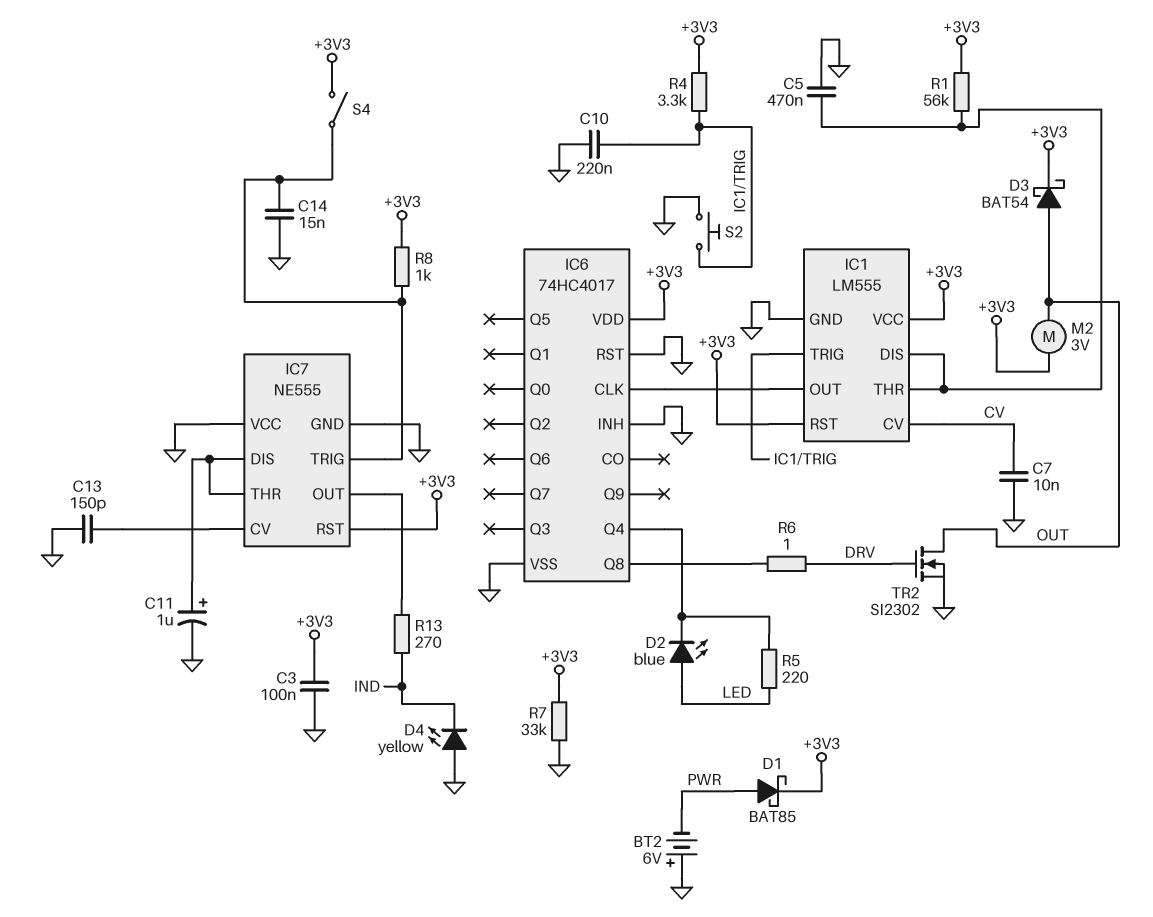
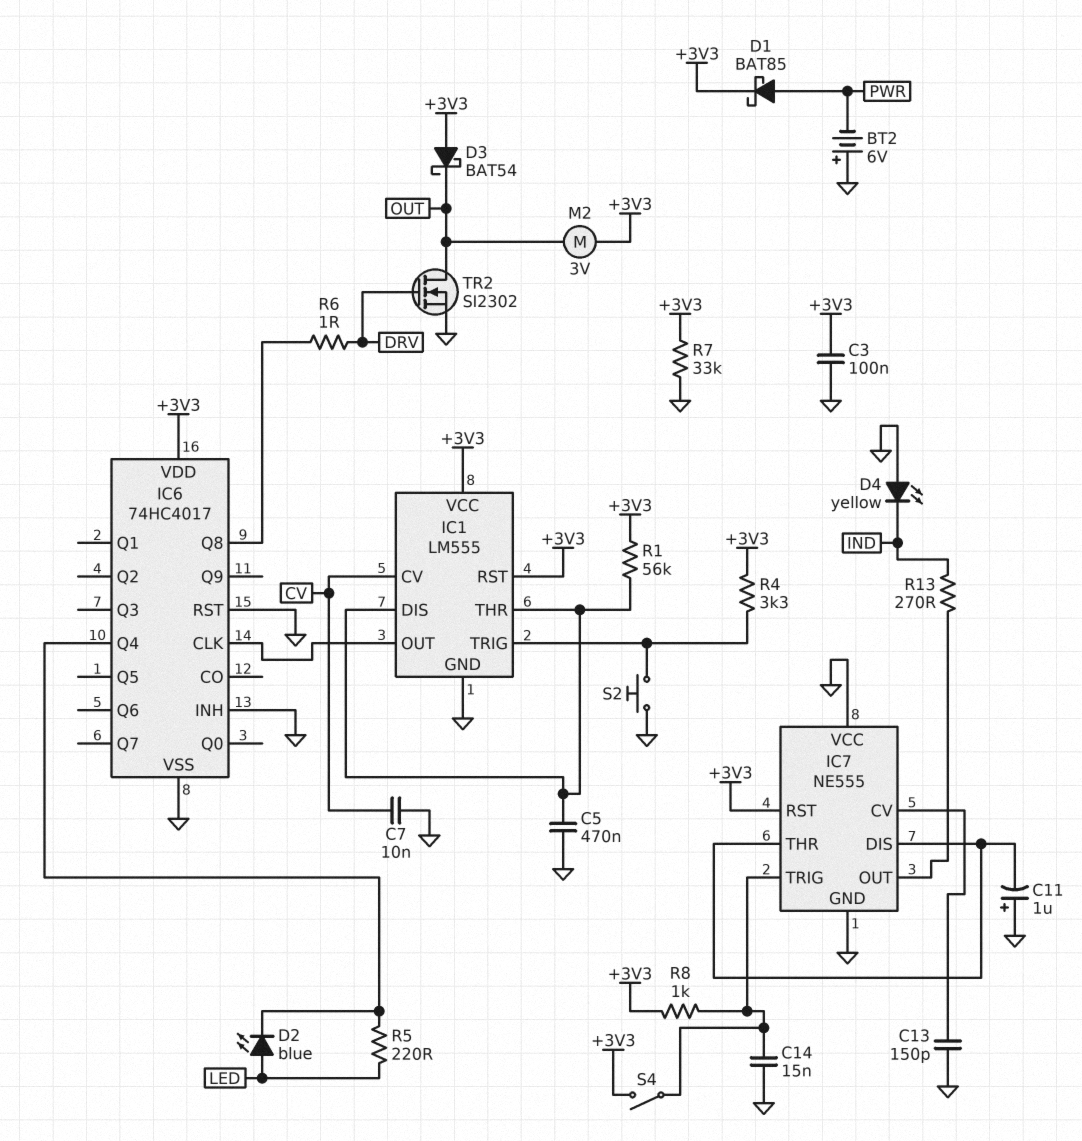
C10: 220nF (GND, IC1/TRIG) -> none
C11: 1uF (plus IC7/DIS, minus GND) -> 1uF (plus GND, minus IC7/DIS)
D3: schottky BAT54 (A OUT, K +3V3) -> schottky BAT54 (A +3V3, K OUT)

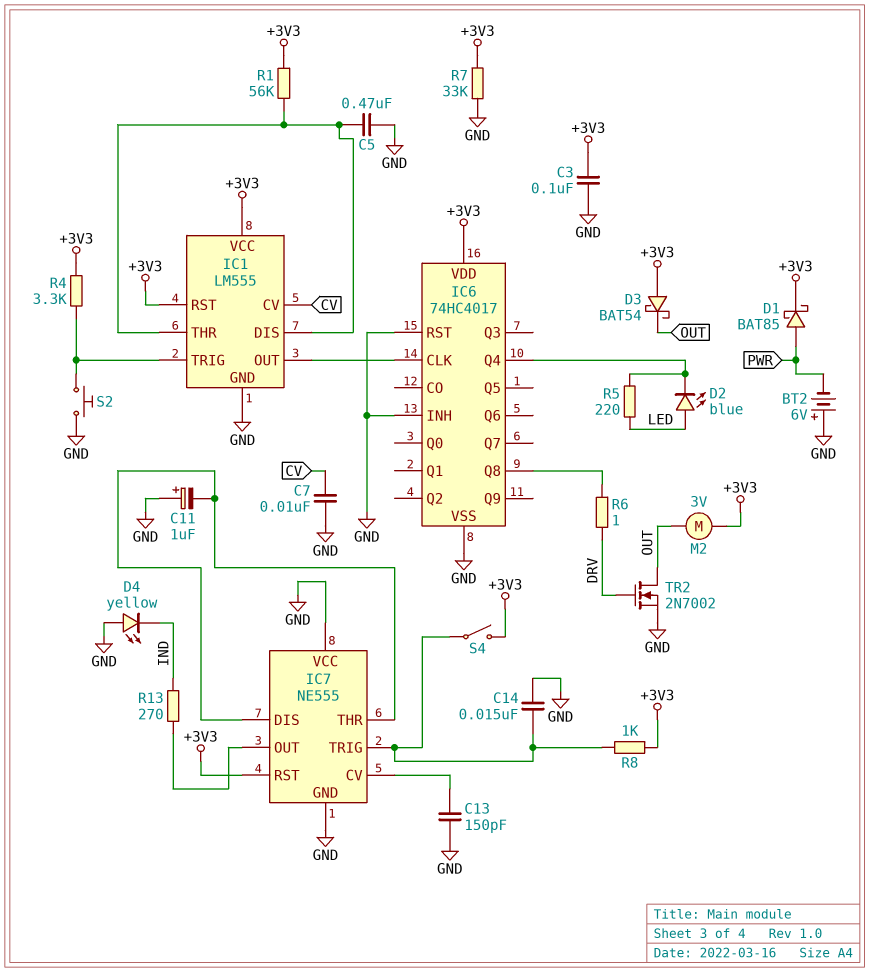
TR2: NMOS SI2302 (G DRV, D OUT, S GND) -> NMOS 2N7002 (G DRV, D OUT, S GND)

